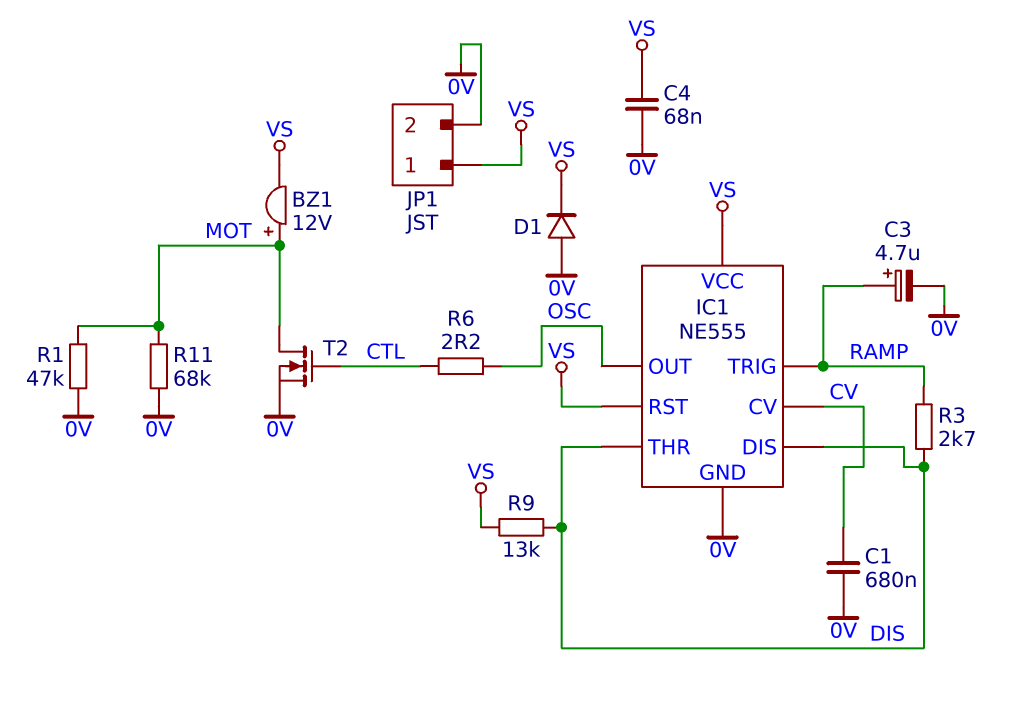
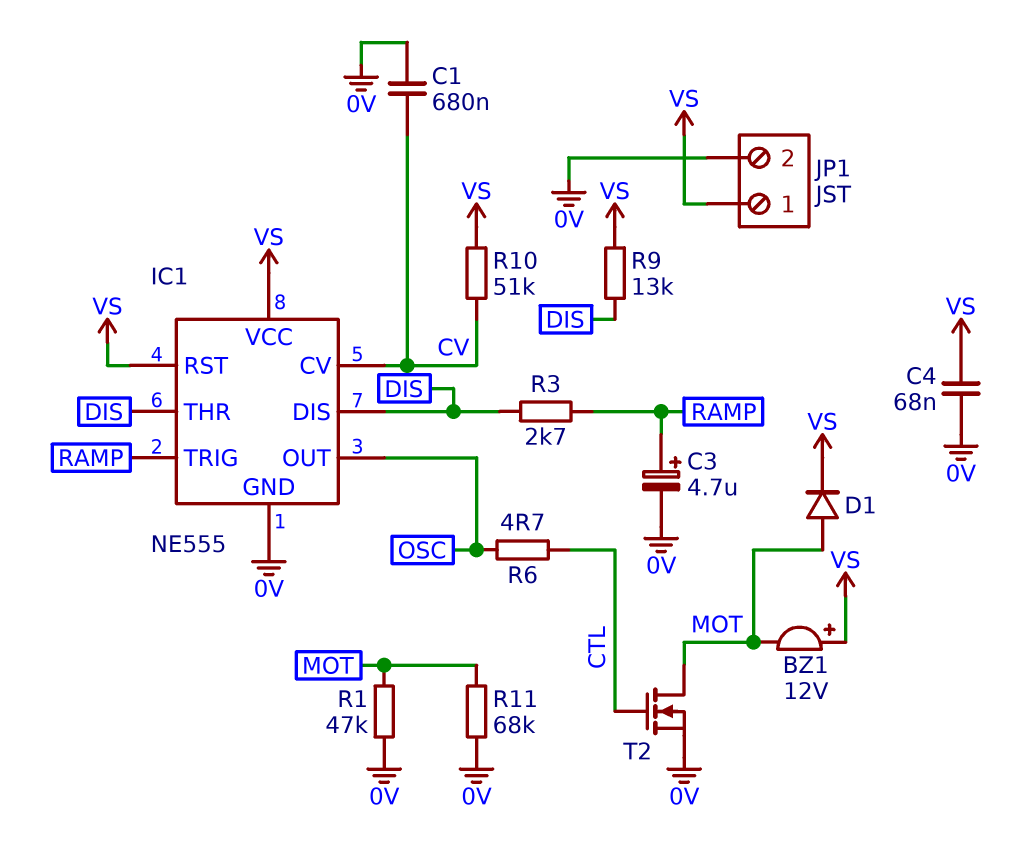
BZ1: buzzer 12V (plus MOT, minus VS) -> buzzer 12V (plus VS, minus MOT)
D1: diode (A 0V, K VS) -> diode (A MOT, K VS)
R6: 2.2 (CTL, OSC) -> 4.7 (CTL, OSC)
R10: none -> 51k (CV, VS)

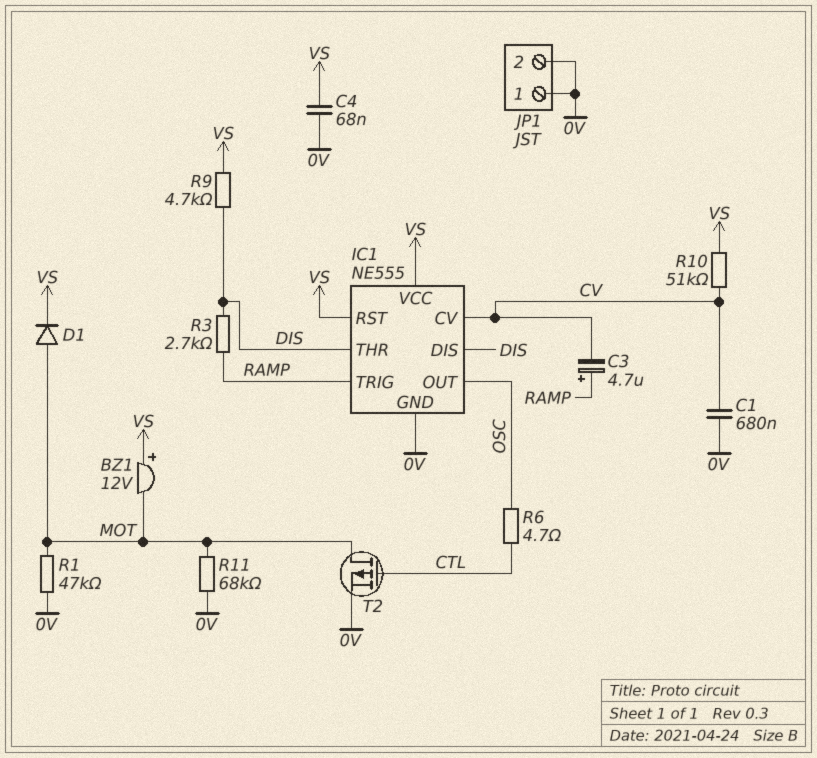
C3: 4.7uF (plus RAMP, minus 0V) -> 4.7uF (plus RAMP, minus CV)
JP1 pin 1: VS -> 0V
R9: 13k (DIS, VS) -> 4.7k (DIS, VS)
T2: NMOS (G CTL, D MOT, S 0V) -> PMOS (G CTL, D MOT, S 0V)

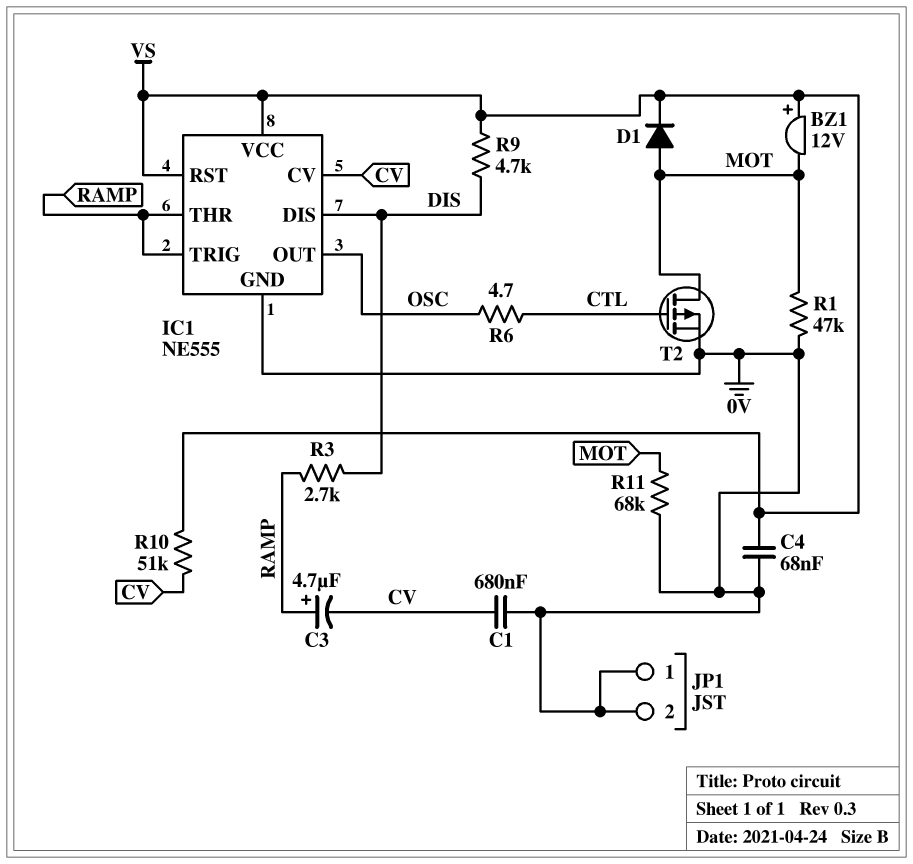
IC1 pin THR: DIS -> RAMP

